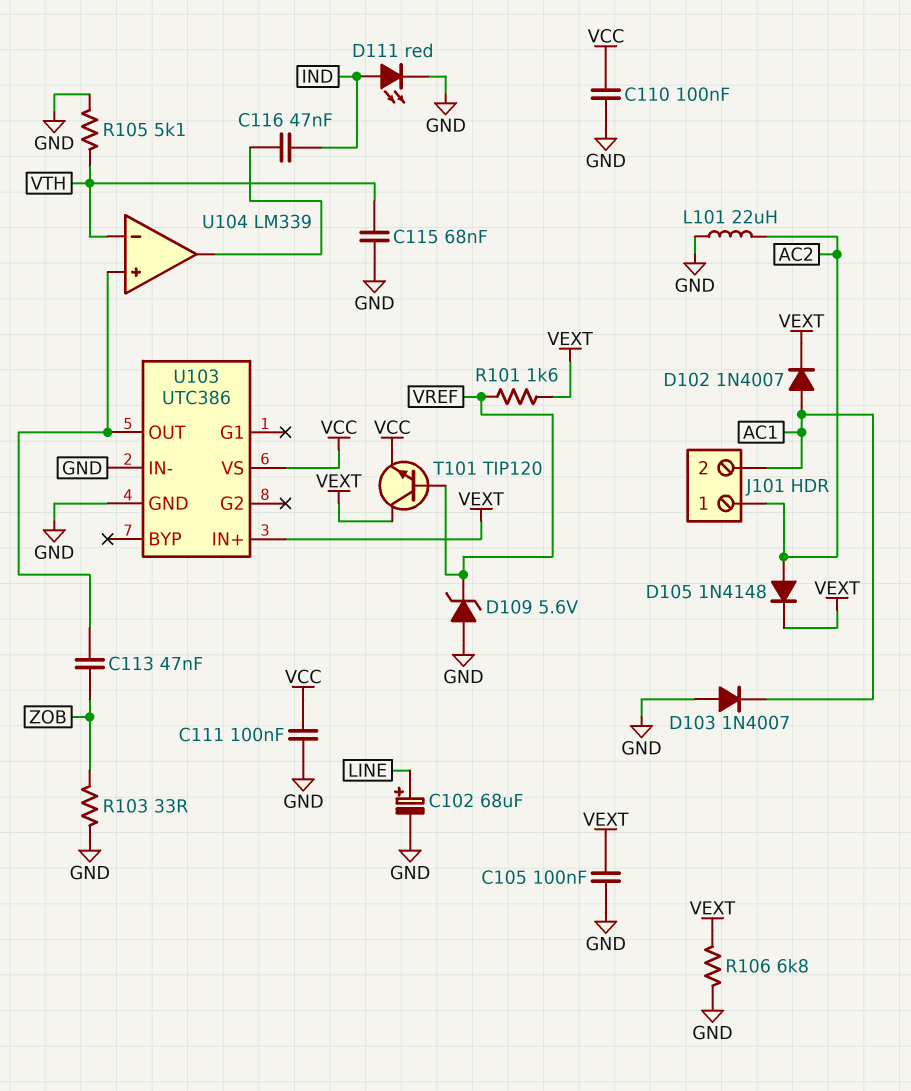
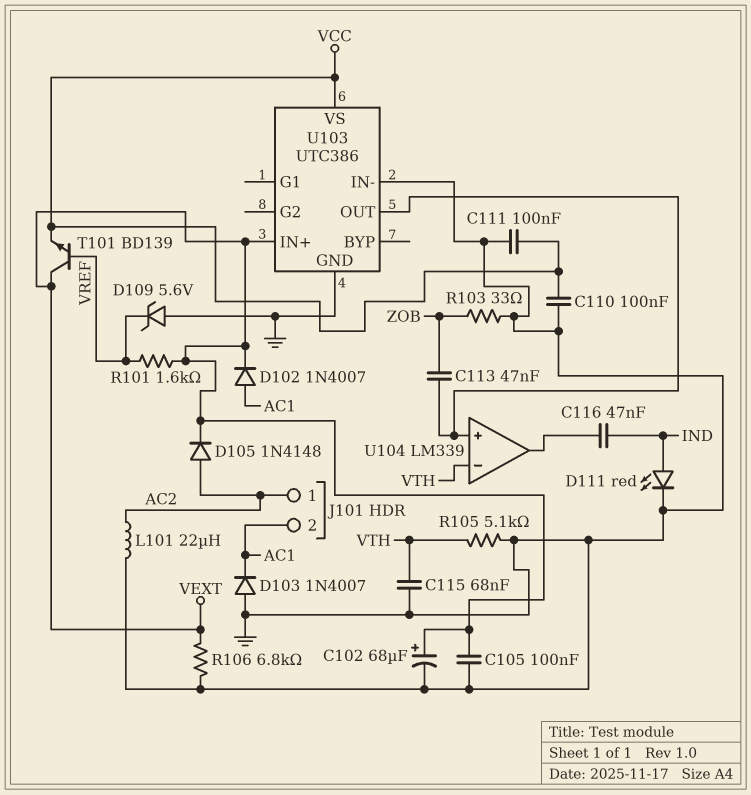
C102: 68uF (plus LINE, minus GND) -> 68uF (plus VEXT, minus GND)
T101: NPN TIP120 (B VREF, C VEXT, E VCC) -> NPN BD139 (B VREF, C VEXT, E VCC)

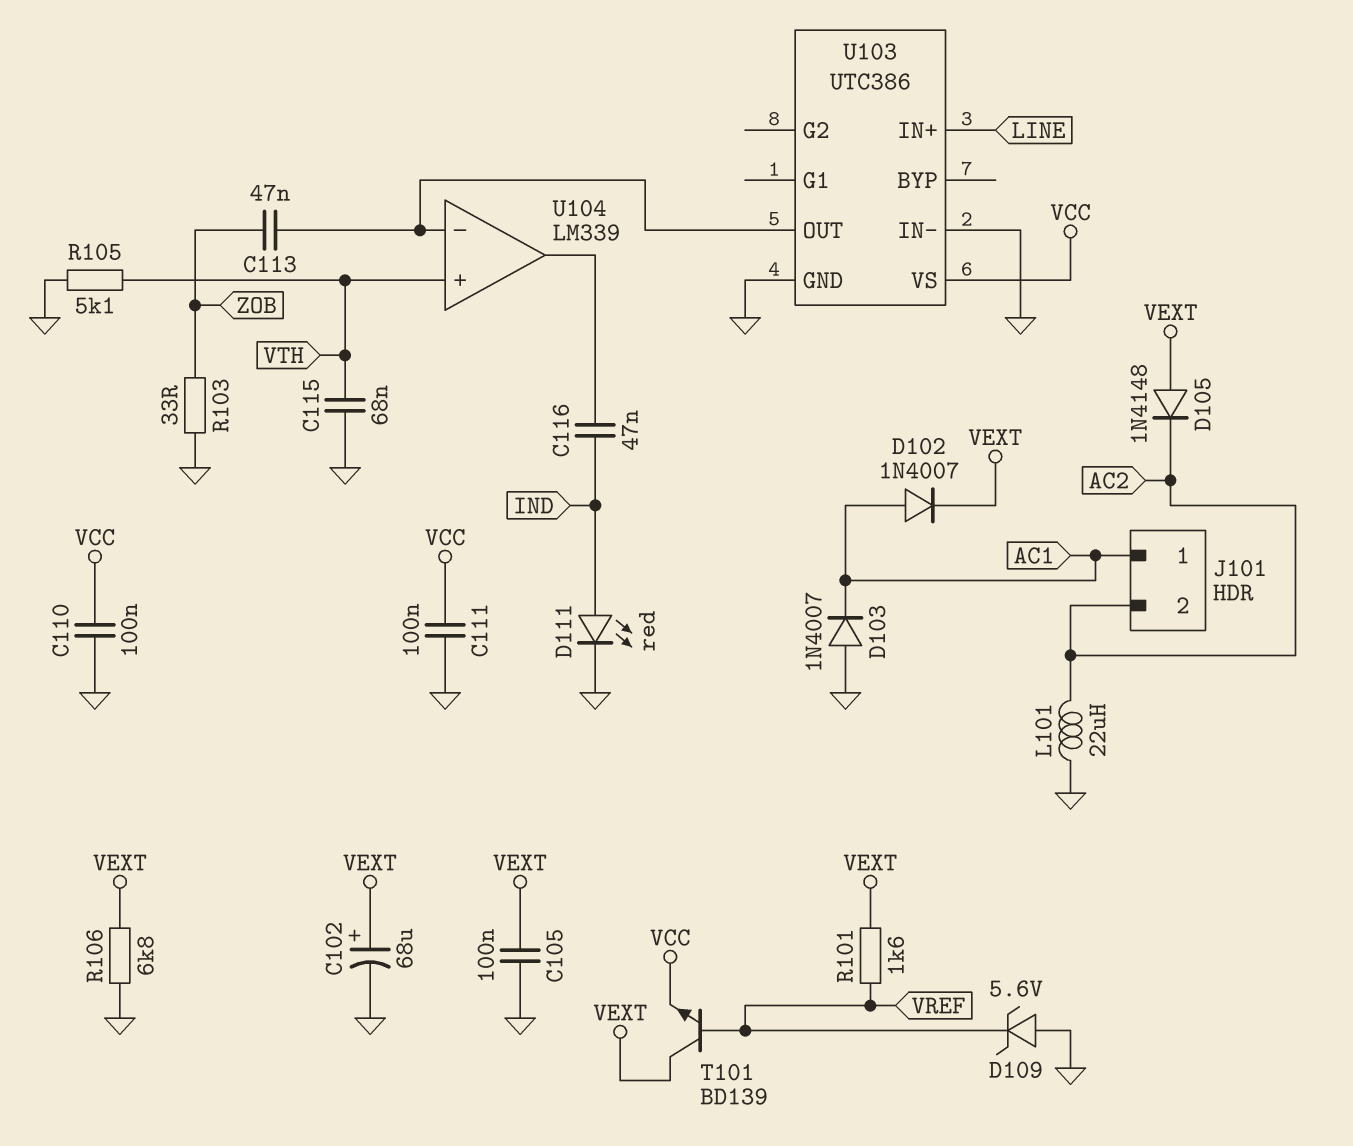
D105: diode 1N4148 (A AC2, K VEXT) -> diode 1N4148 (A VEXT, K AC2)
J101 pin 1: AC2 -> AC1
J101 pin 2: AC1 -> AC2
U103 pin IN+: VEXT -> LINE
U104 pin in+: U103/OUT -> VTH
U104 pin in-: VTH -> U103/OUT

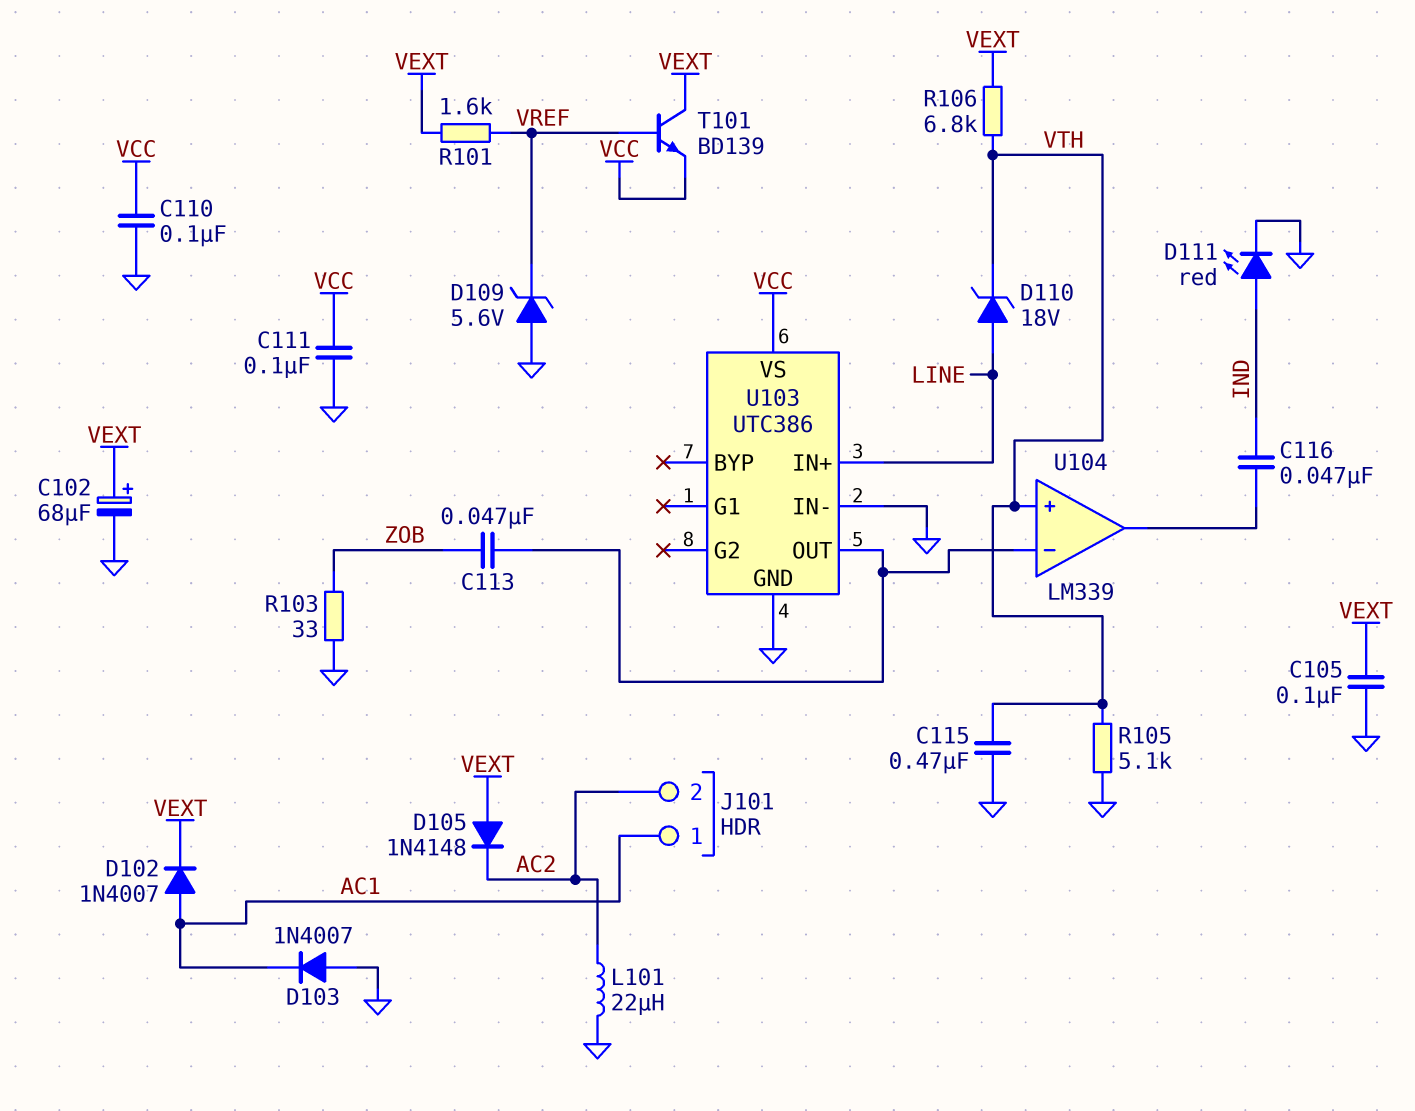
C115: 68nF (GND, VTH) -> 470nF (GND, VTH)
D110: none -> zener 18V (A LINE, K VTH)
R106: 6.8k (GND, VEXT) -> 6.8k (VEXT, VTH)

